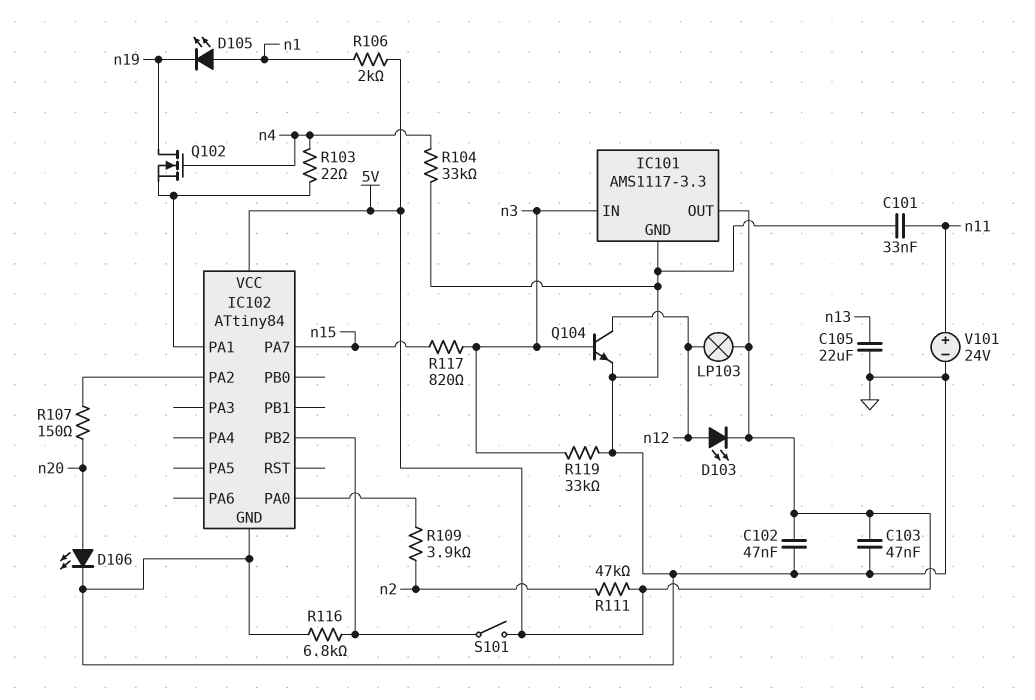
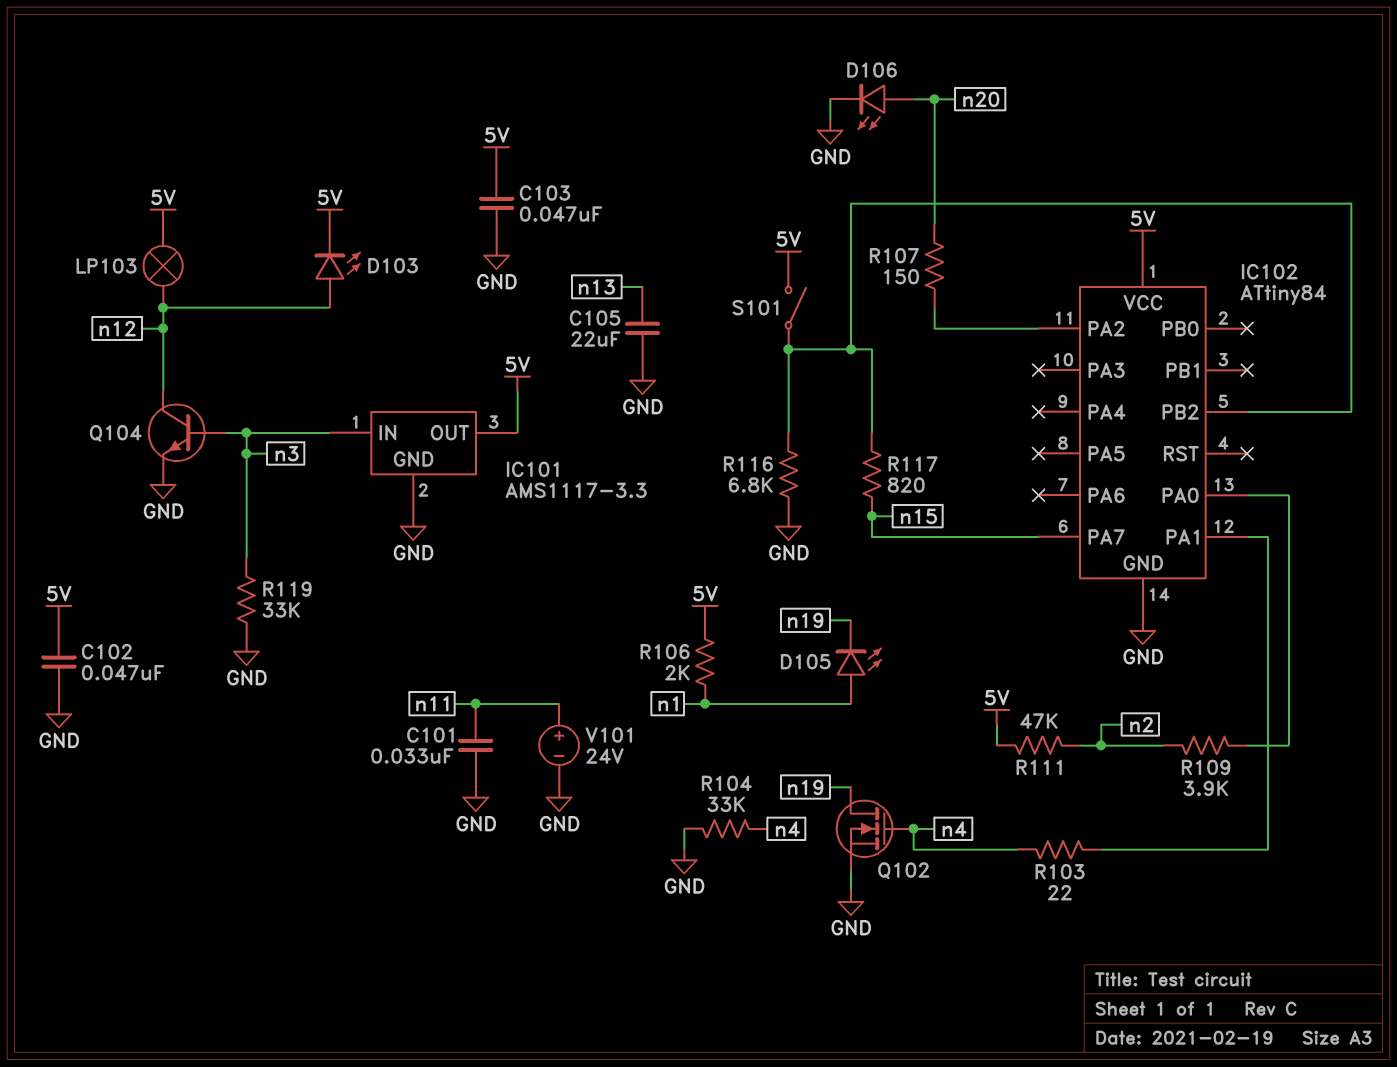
Q102: NMOS (G n4, D n19, S IC102/PA1) -> NMOS (G n4, D n19, S GND)
R117: 820 (n3, n15) -> 820 (IC102/PB2, n15)

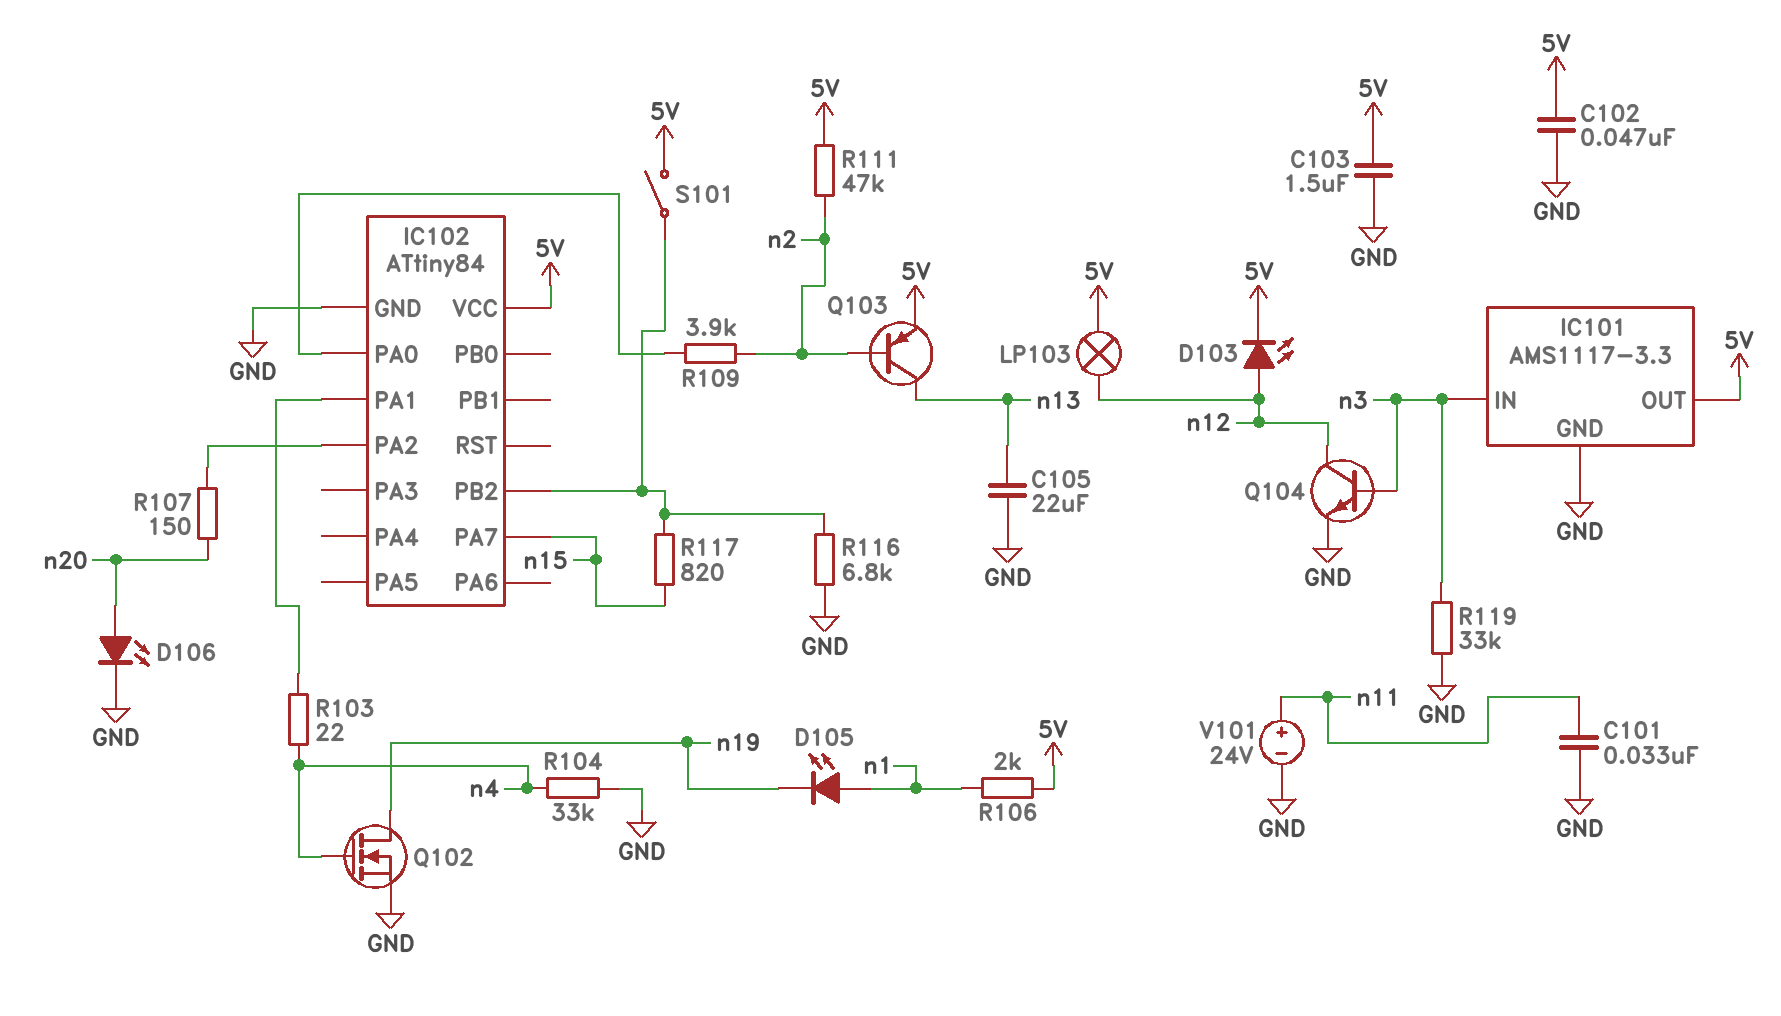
C103: 47nF (5V, GND) -> 1.5uF (5V, GND)
Q103: none -> PNP (B n2, C n13, E 5V)

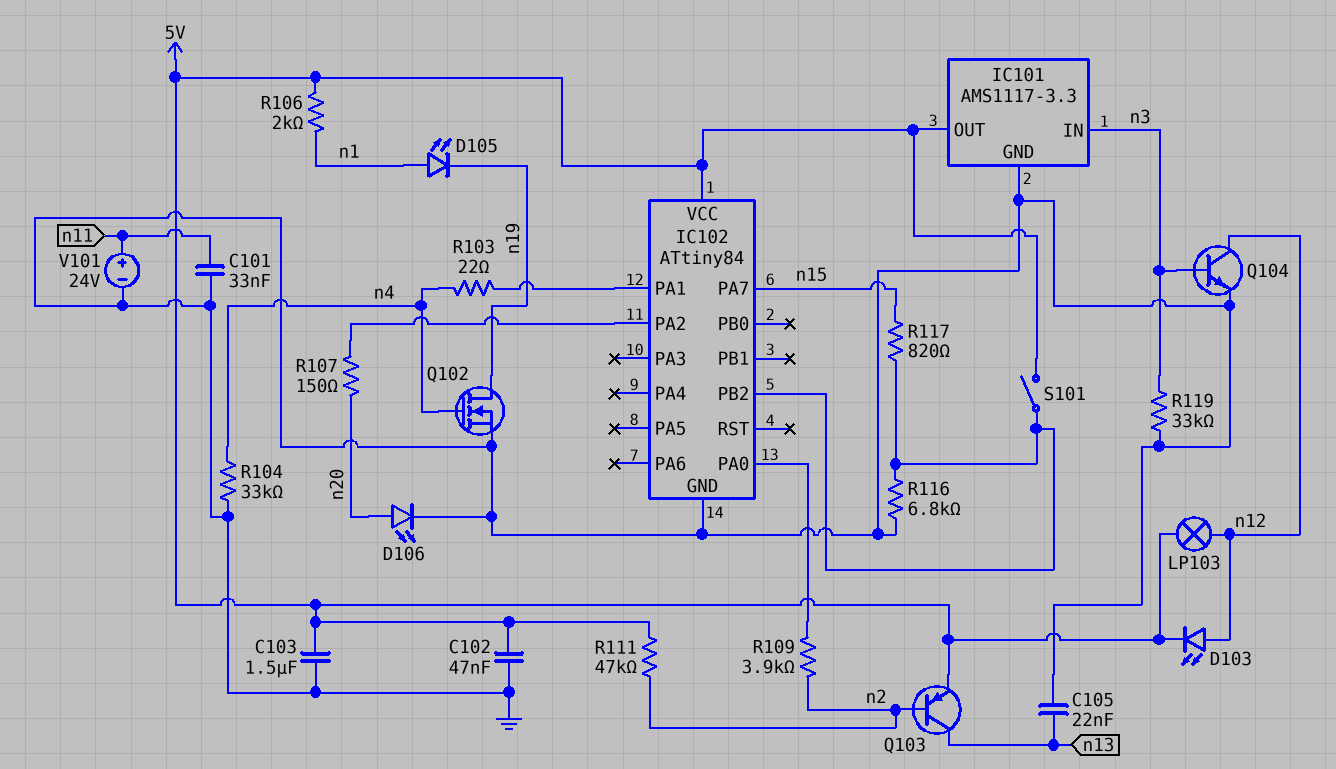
C105: 22uF (GND, n13) -> 22nF (GND, n13)

